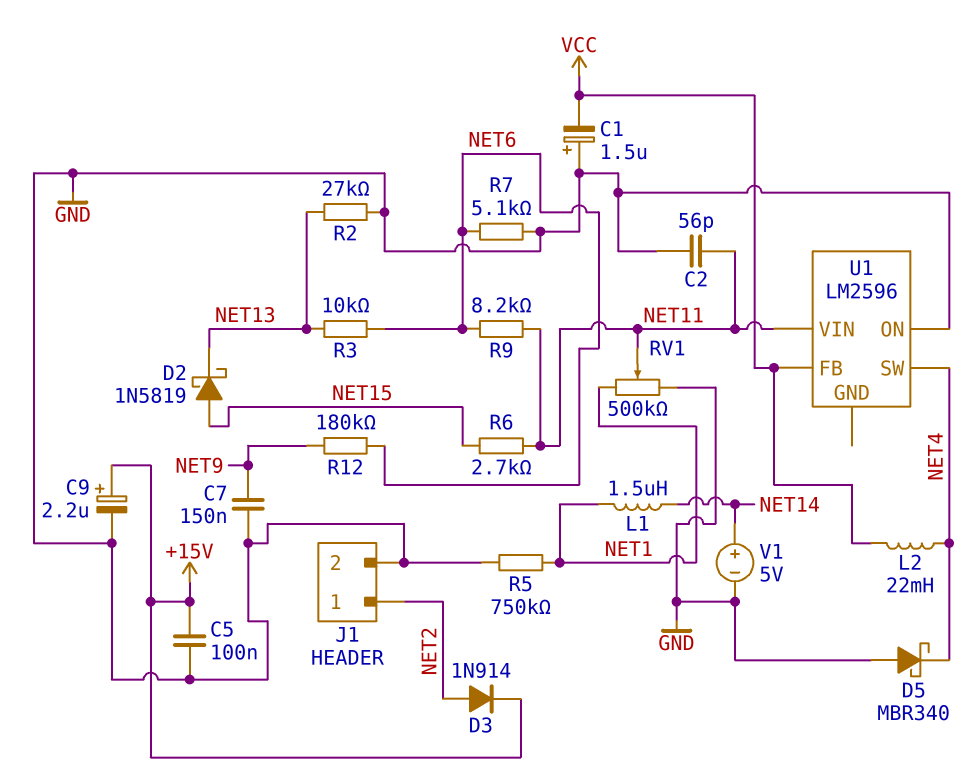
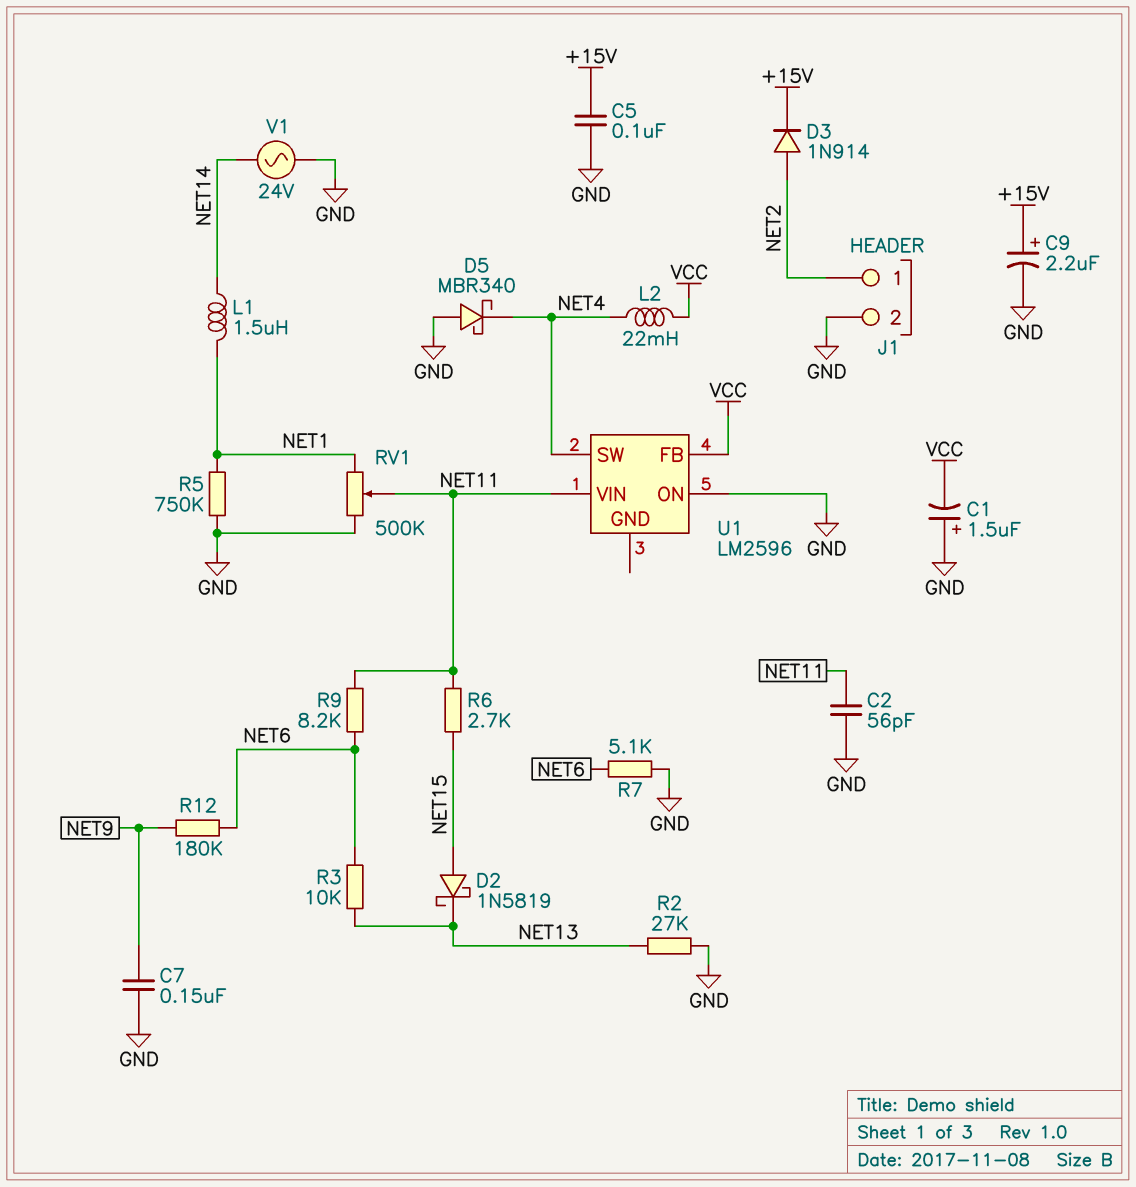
V1: 5V (plus NET14, minus GND) -> AC 24V (GND, NET14)

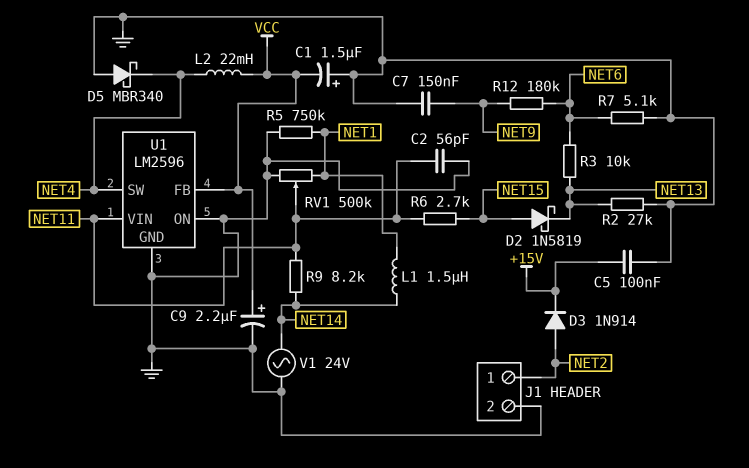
C9: 2.2uF (plus +15V, minus GND) -> 2.2uF (plus VCC, minus GND)
R9: 8.2k (NET6, NET11) -> 8.2k (NET11, NET14)
U1 pin GND: none -> GND

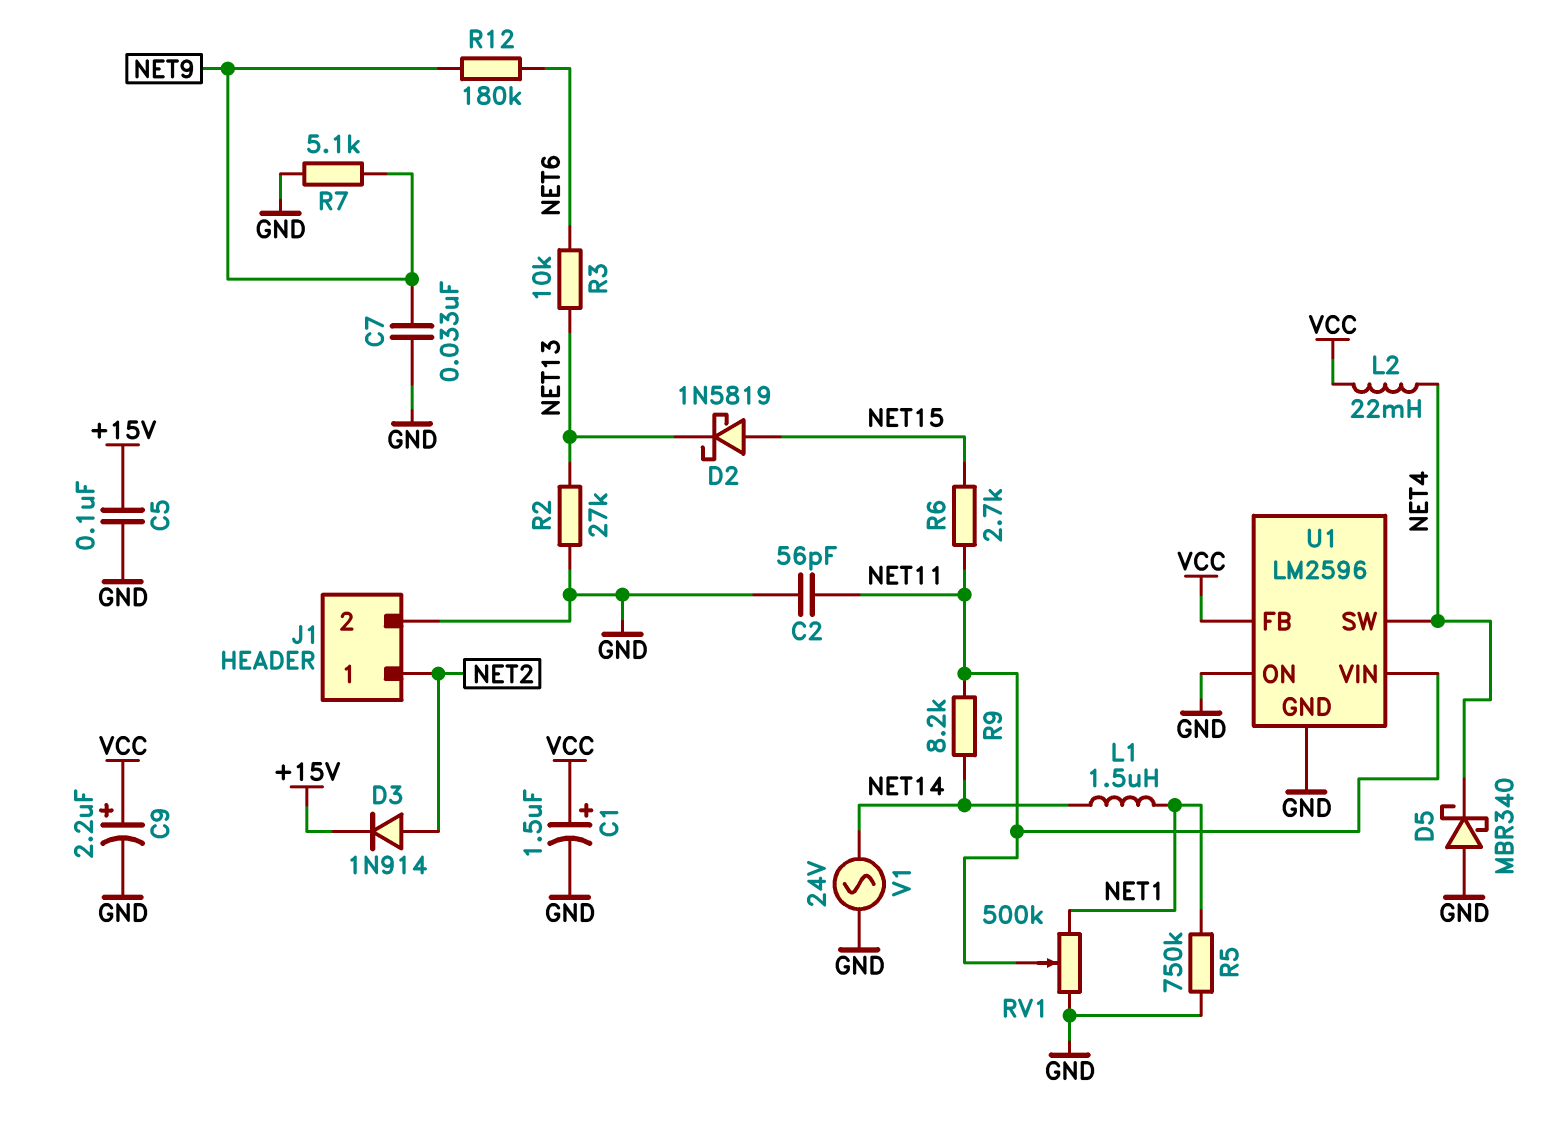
C1: 1.5uF (plus GND, minus VCC) -> 1.5uF (plus VCC, minus GND)
C7: 150nF (GND, NET9) -> 33nF (GND, NET9)
R7: 5.1k (GND, NET6) -> 5.1k (GND, NET9)

